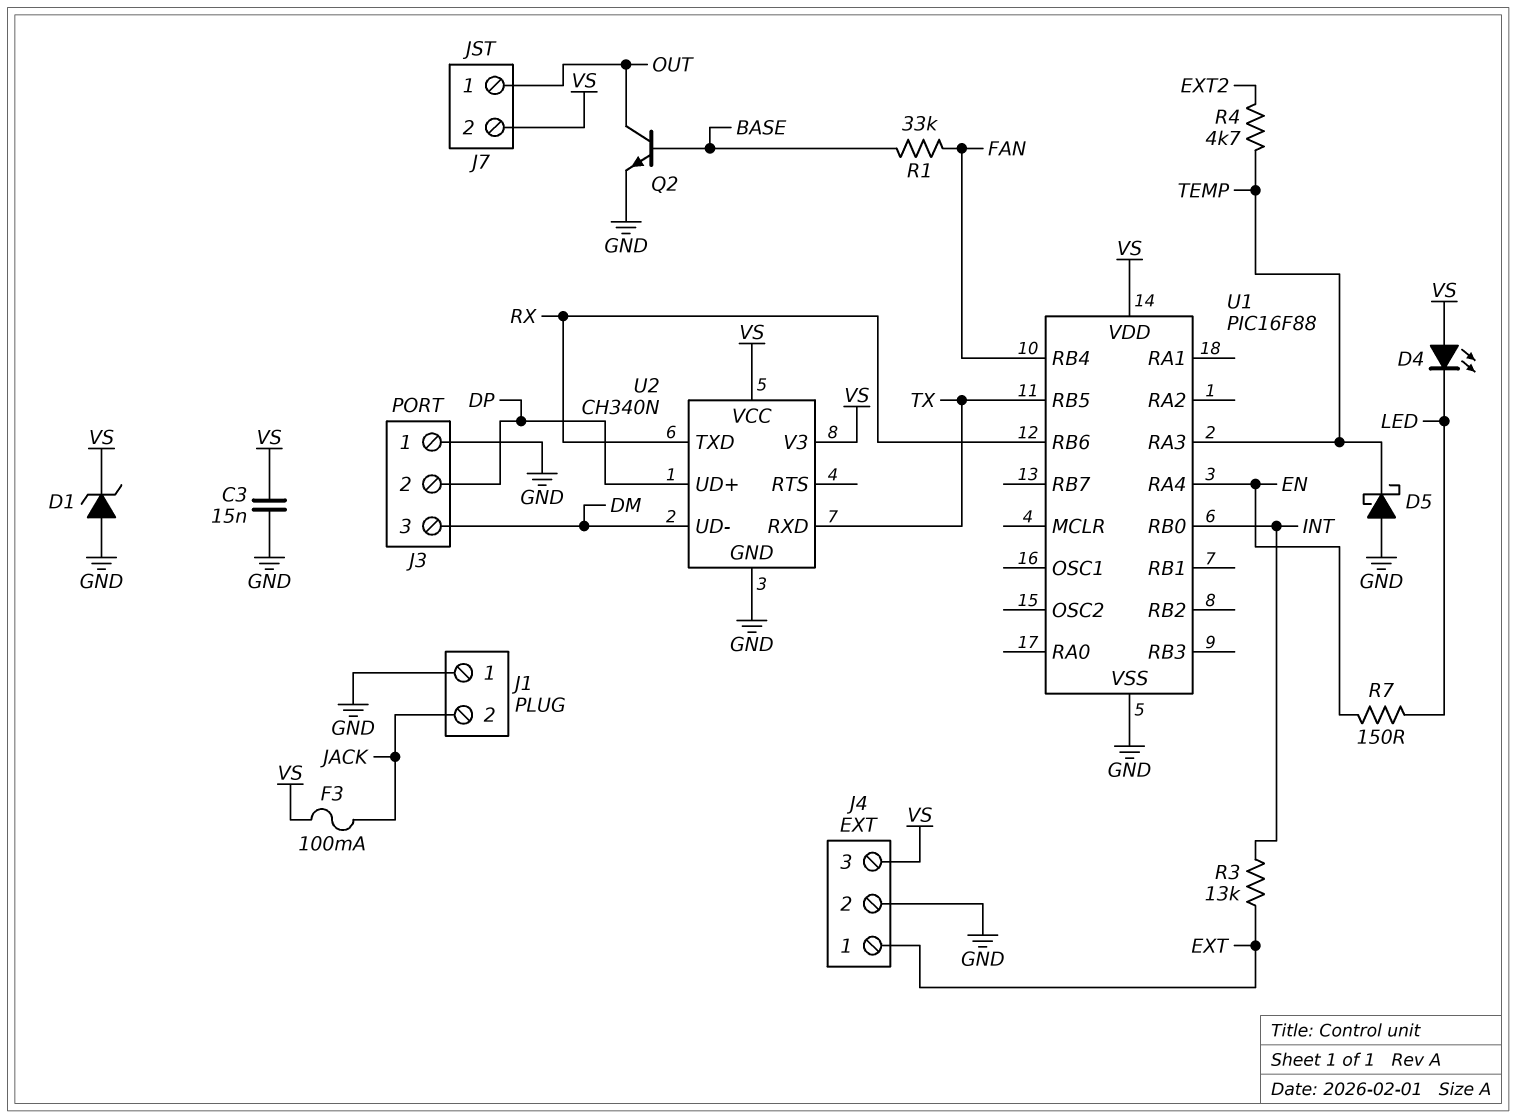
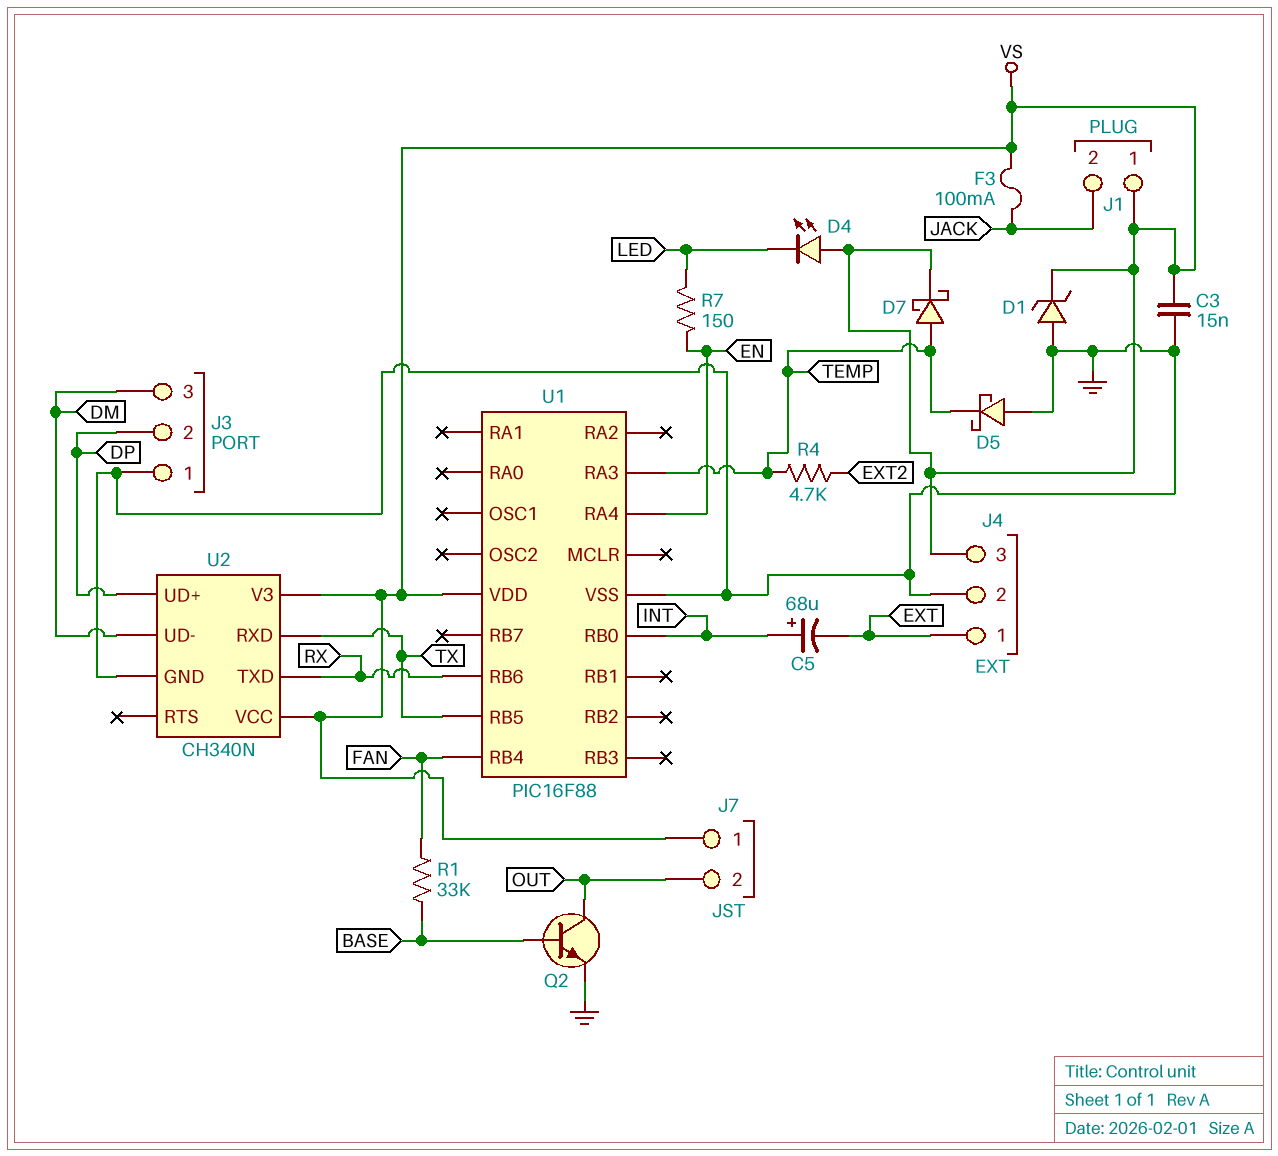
C5: none -> 68uF (plus INT, minus EXT)
D7: none -> schottky (A TEMP, K VS)
J1 pin 1: GND -> VS
J7 pin 1: OUT -> VS
J7 pin 2: VS -> OUT
R3: 13k (EXT, INT) -> none

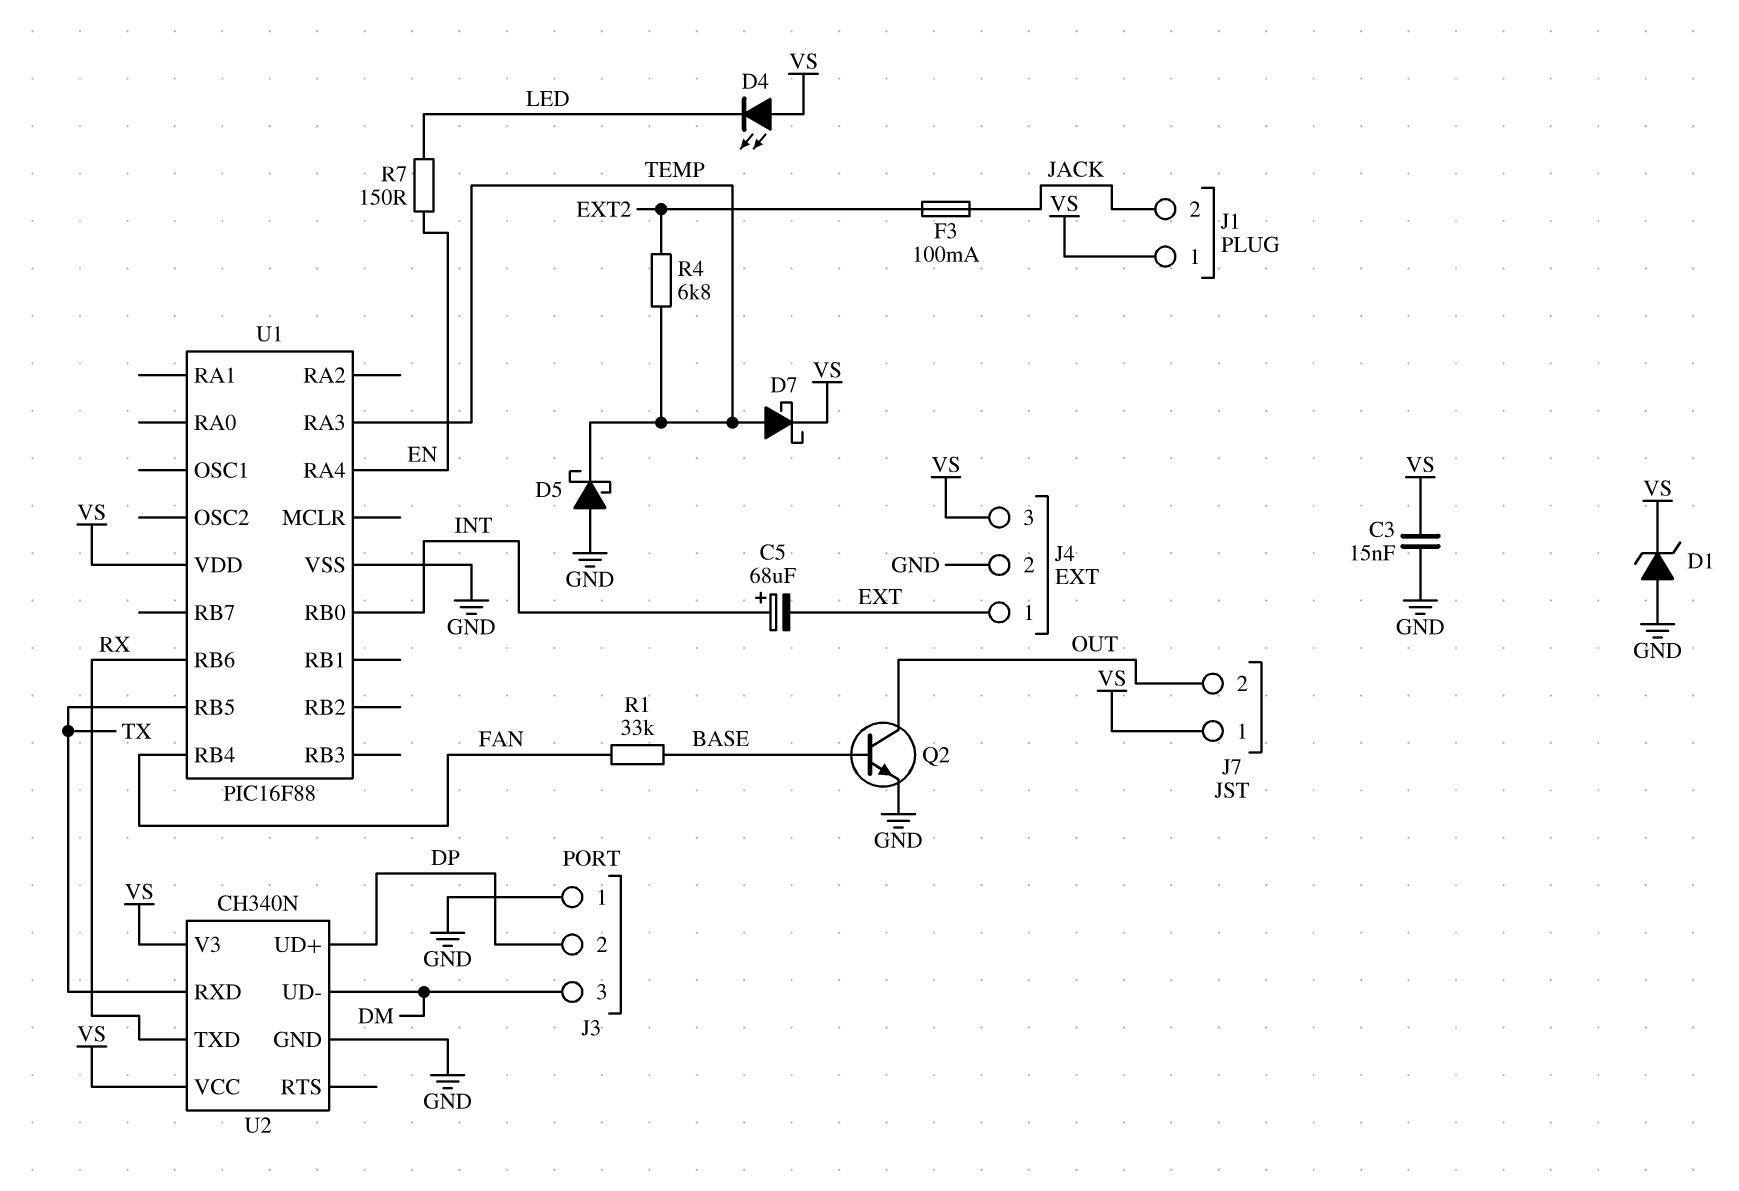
F3: 100mA (JACK, VS) -> 100mA (EXT2, JACK)
R4: 4.7k (EXT2, TEMP) -> 6.8k (EXT2, TEMP)

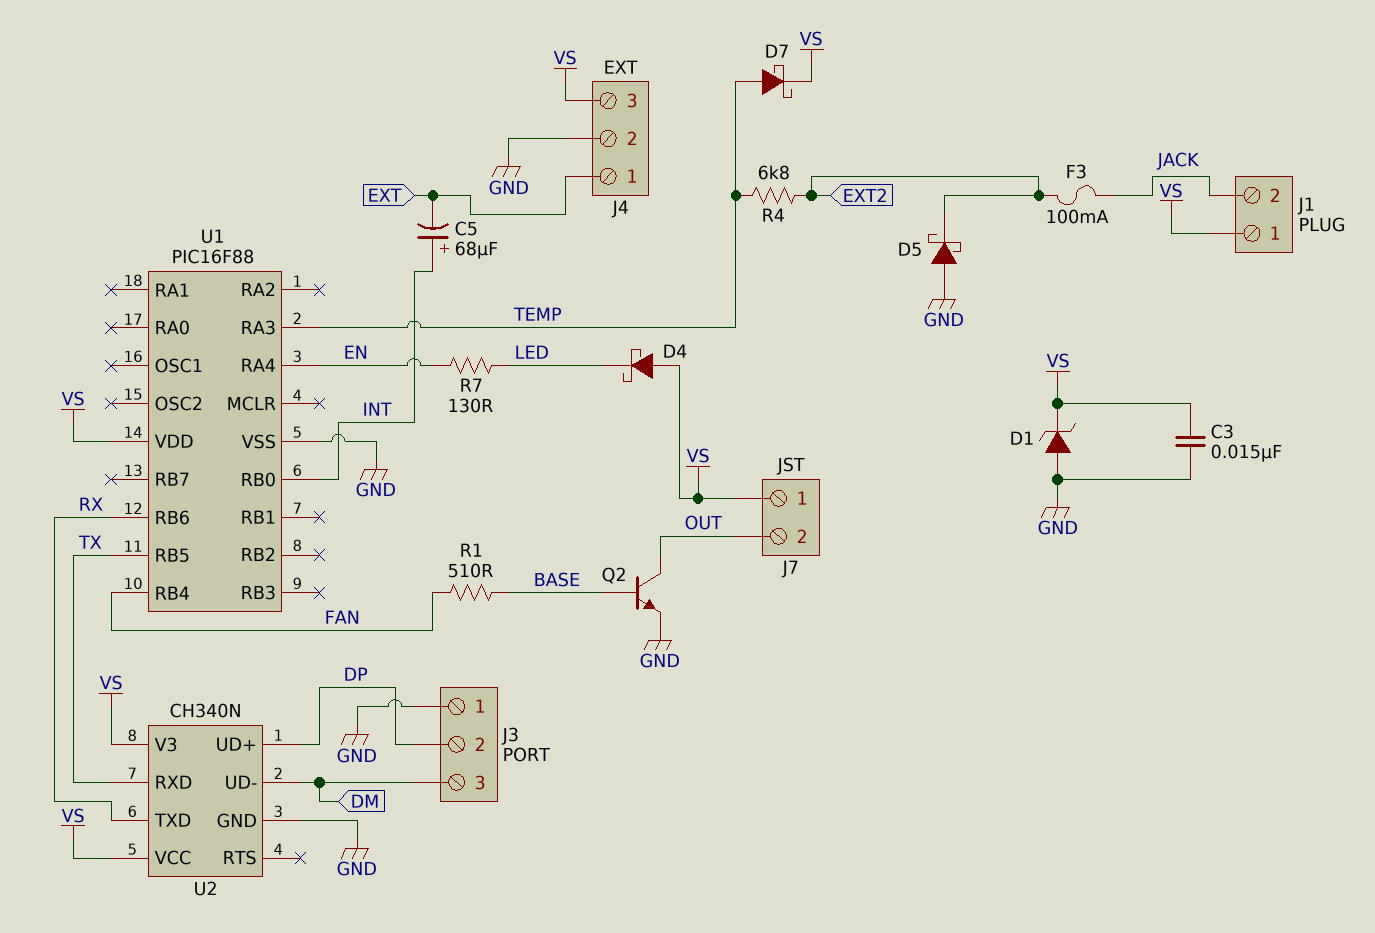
D4: LED (A VS, K LED) -> schottky (A VS, K LED)
D5: schottky (A GND, K TEMP) -> schottky (A GND, K EXT2)
R1: 33k (BASE, FAN) -> 510 (BASE, FAN)
R7: 150 (EN, LED) -> 130 (EN, LED)

